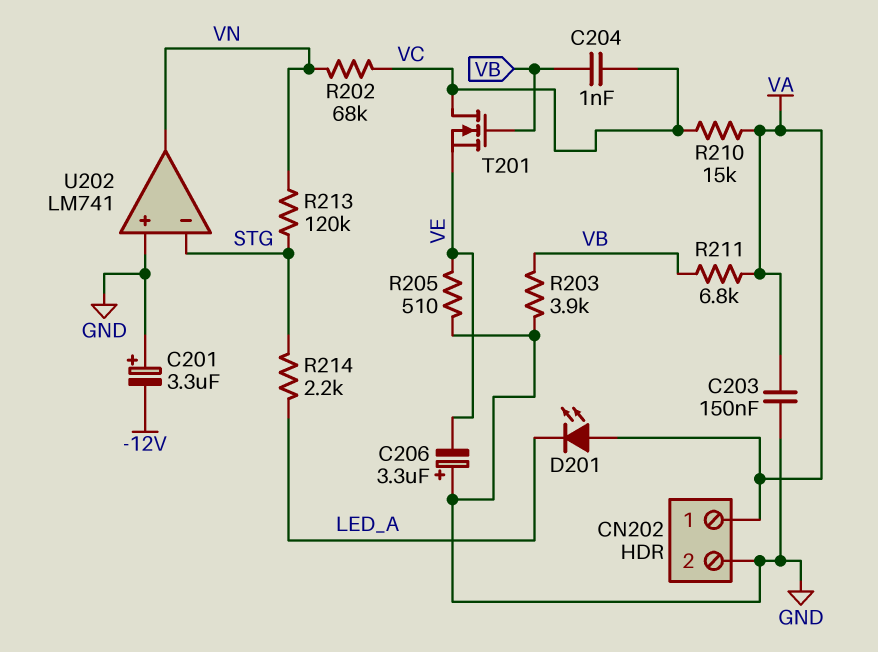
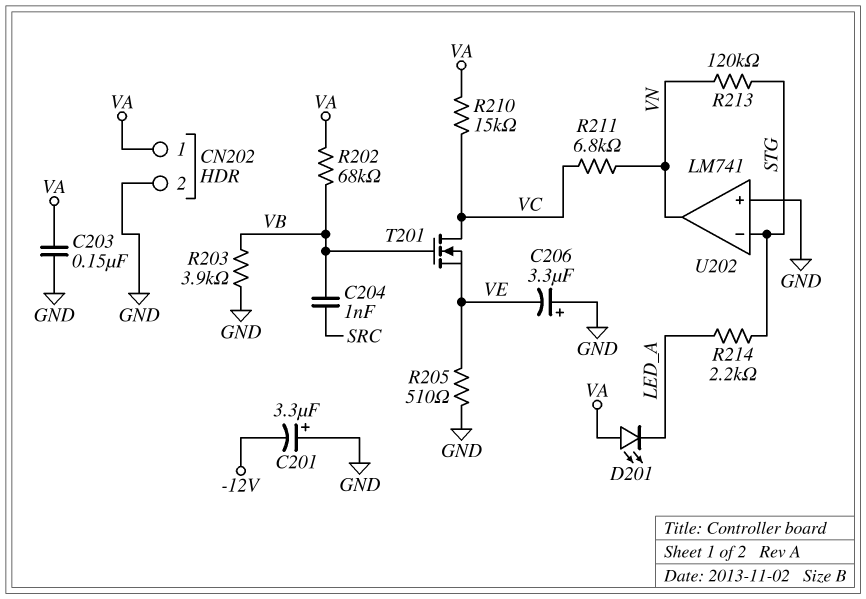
C204: 1nF (VB, VC) -> 1nF (SRC, VB)
R202: 68k (VC, VN) -> 68k (VA, VB)
R211: 6.8k (VA, VB) -> 6.8k (VC, VN)

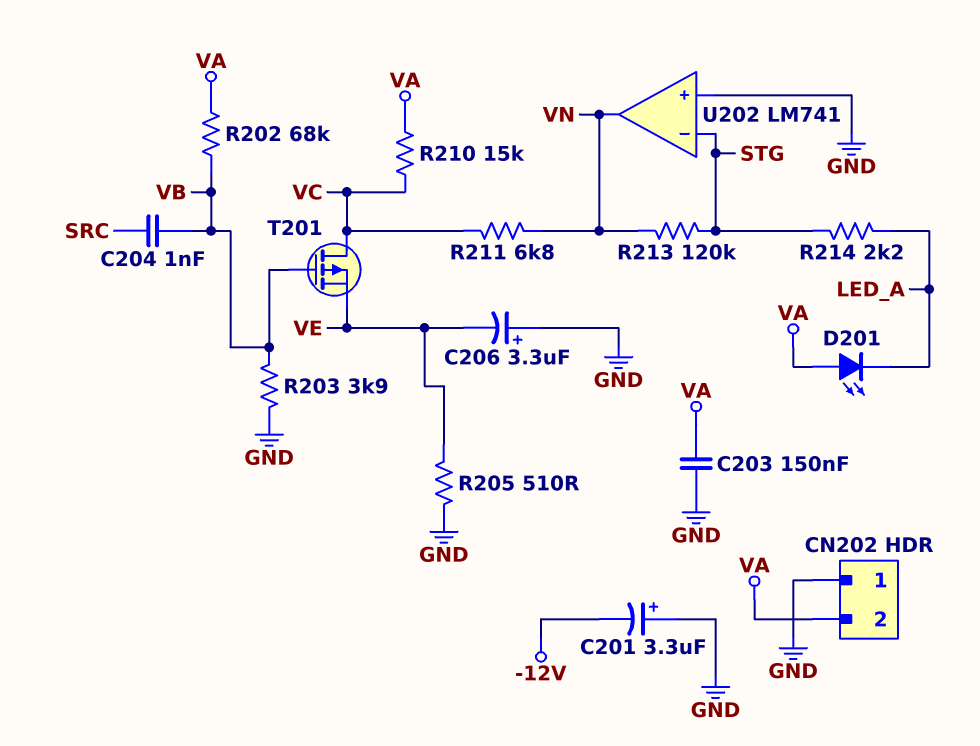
CN202 pin 1: VA -> GND
CN202 pin 2: GND -> VA
T201: NMOS (G VB, D VC, S VE) -> PMOS (G VB, D VC, S VE)

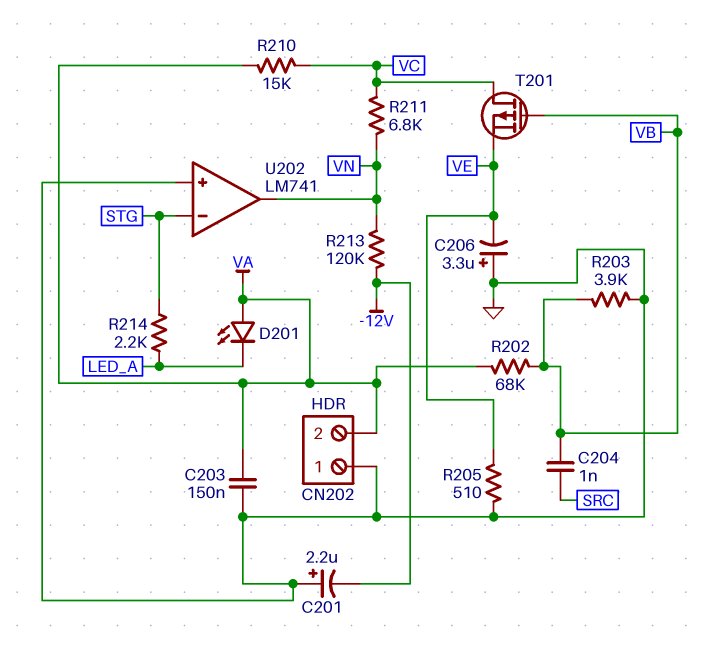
C201: 3.3uF (plus GND, minus -12V) -> 2.2uF (plus GND, minus -12V)
R213: 120k (STG, VN) -> 120k (-12V, VN)

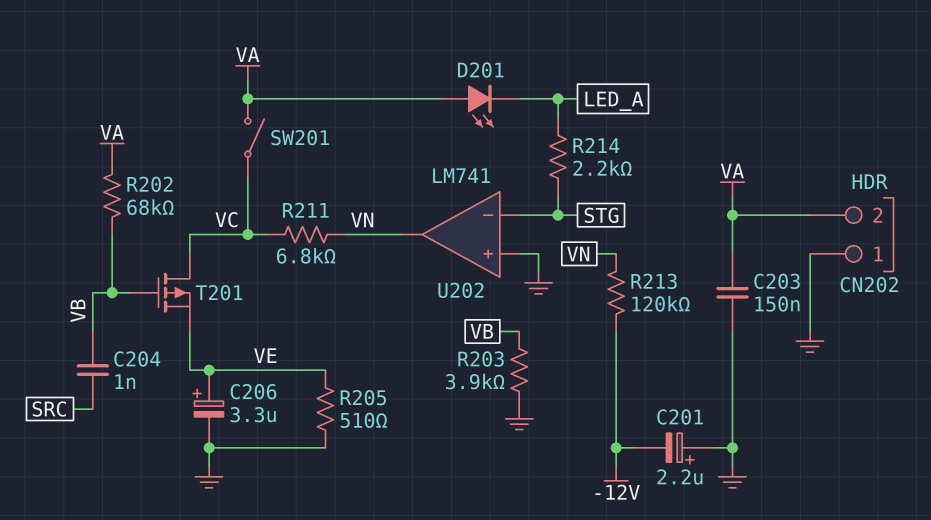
C206: 3.3uF (plus GND, minus VE) -> 3.3uF (plus VE, minus GND)
R210: 15k (VA, VC) -> none
SW201: none -> switch (VA, VC)

